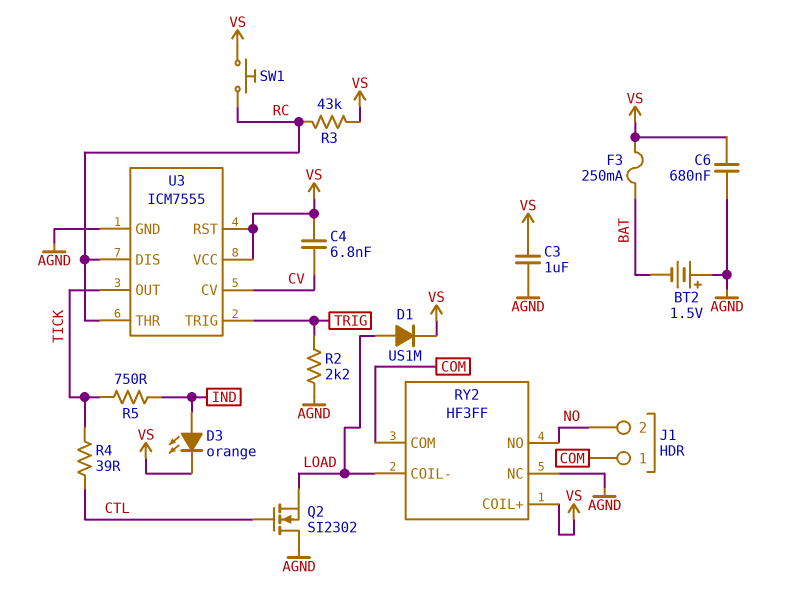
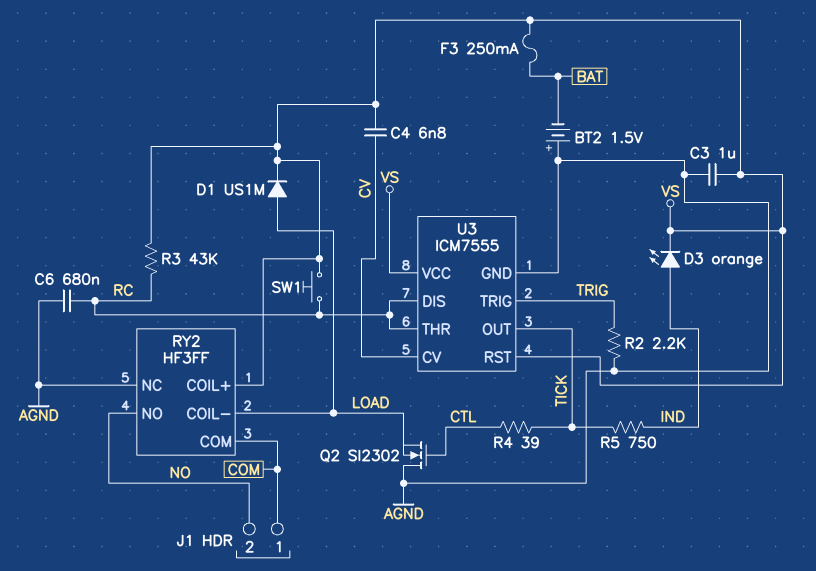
C6: 680nF (AGND, VS) -> 680nF (AGND, RC)

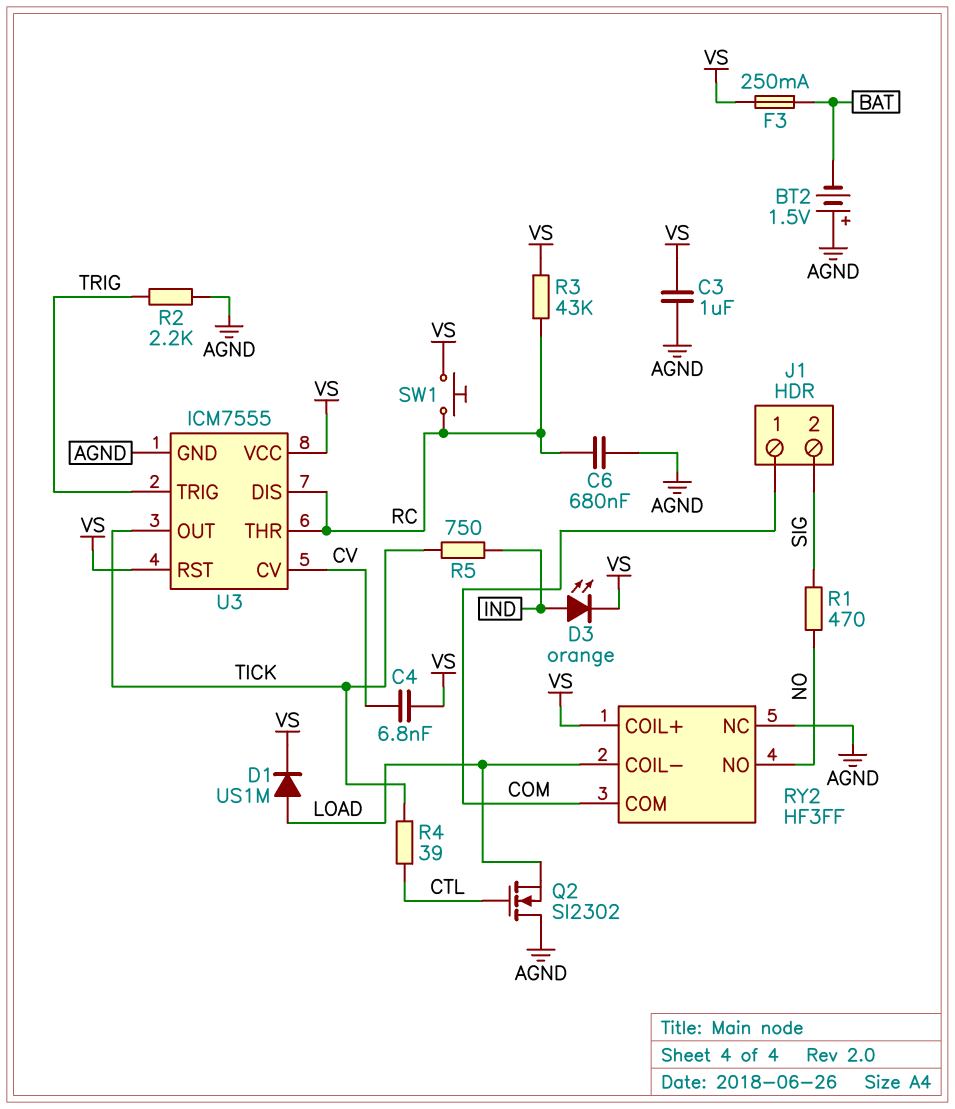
J1 pin 2: NO -> SIG
R1: none -> 470 (NO, SIG)

